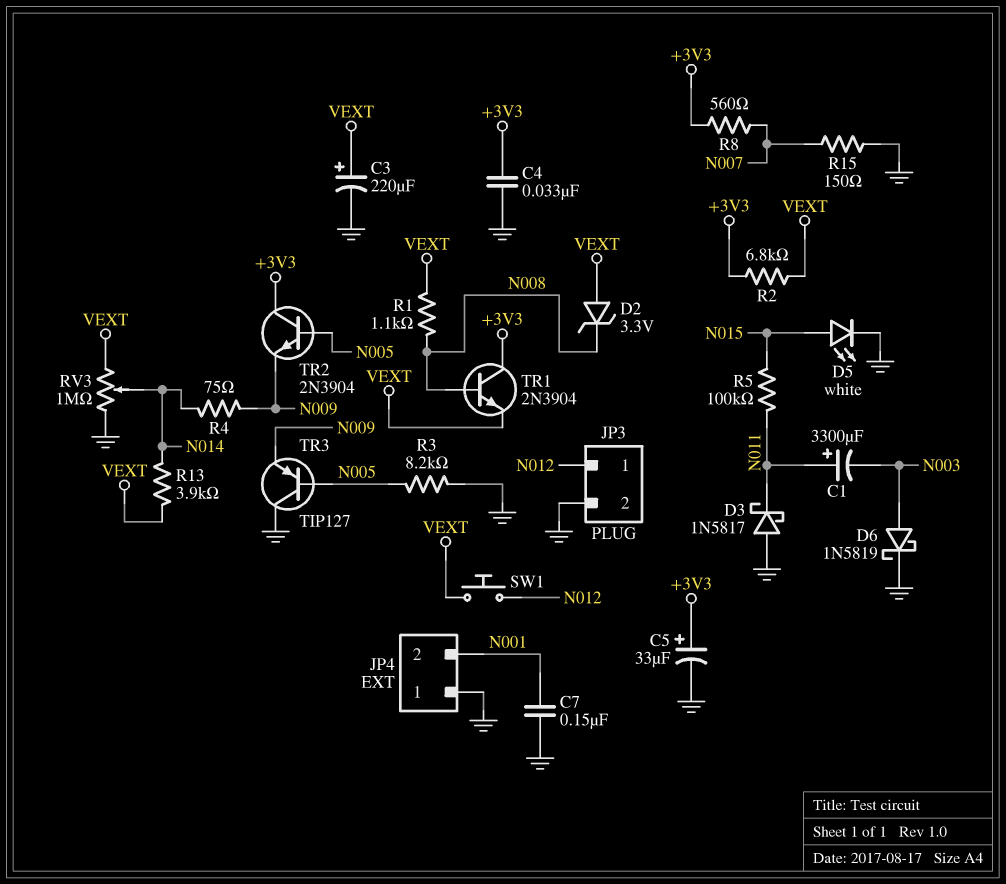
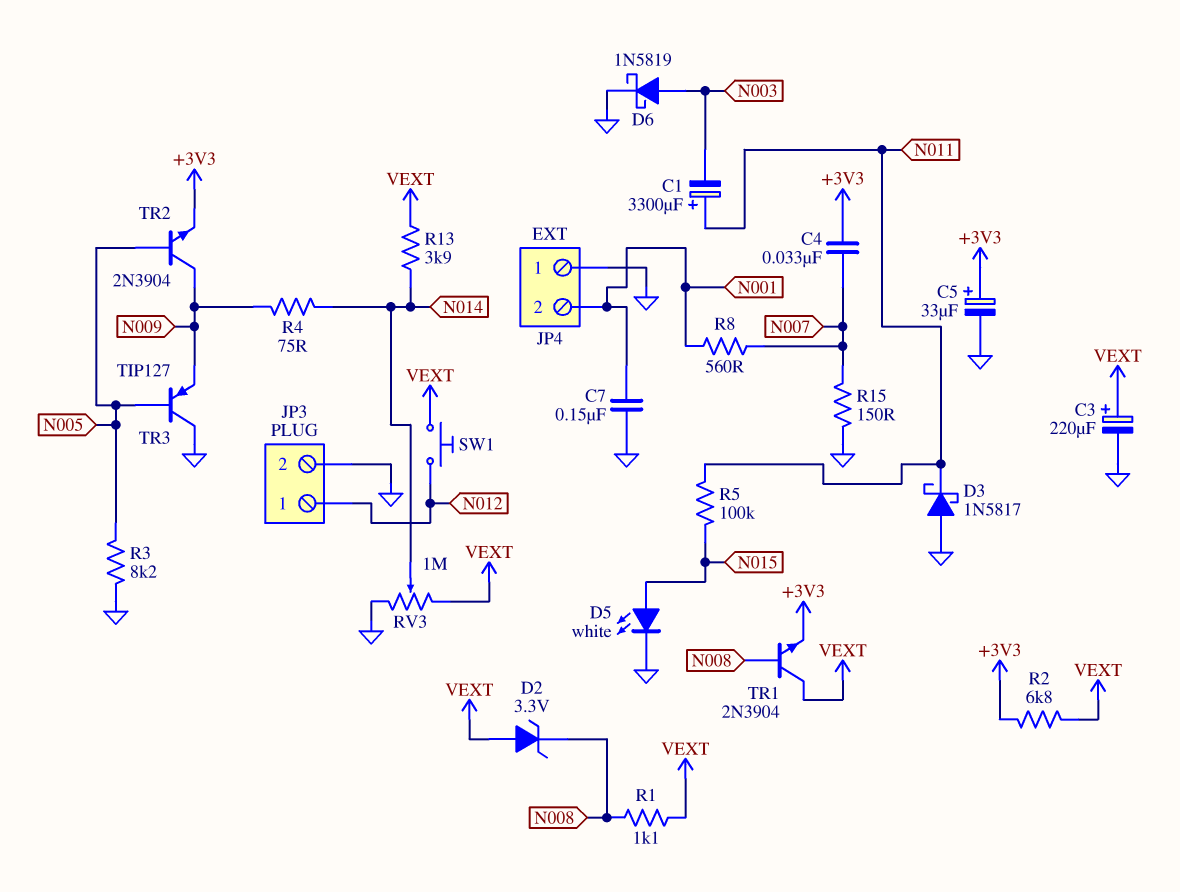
C4: 33nF (+3V3, GND) -> 33nF (+3V3, N007)
R8: 560 (+3V3, N007) -> 560 (N001, N007)
TR1: NPN 2N3904 (B N008, C +3V3, E VEXT) -> NPN 2N3904 (B N008, C VEXT, E +3V3)
TR2: NPN 2N3904 (B N005, C +3V3, E N009) -> NPN 2N3904 (B N005, C N009, E +3V3)

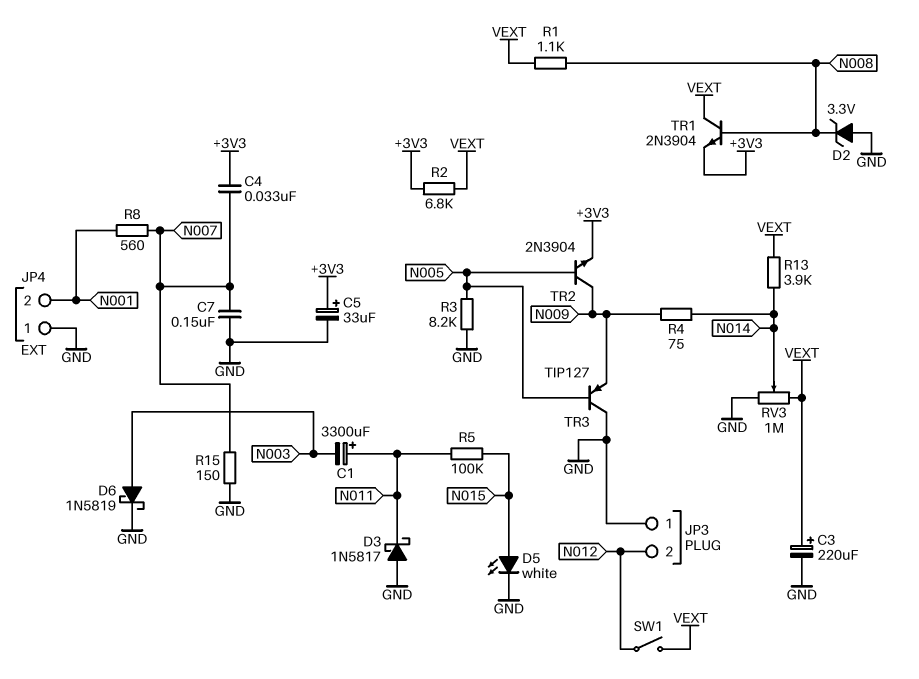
C7: 150nF (GND, N001) -> 150nF (GND, N007)
D2: zener 3.3V (A VEXT, K N008) -> zener 3.3V (A GND, K N008)
JP3 pin 1: N012 -> GND
JP3 pin 2: GND -> N012
SW1: button (N012, VEXT) -> switch (N012, VEXT)

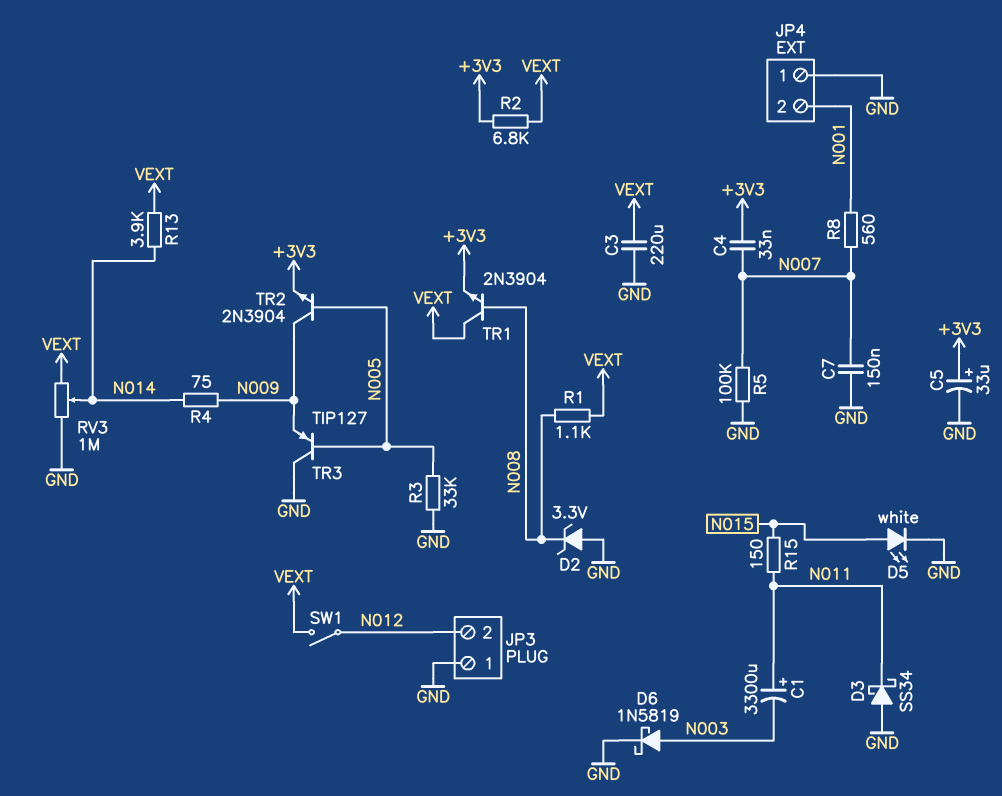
C3: 220uF (plus VEXT, minus GND) -> 220uF (GND, VEXT)
D3: schottky 1N5817 (A GND, K N011) -> schottky SS34 (A GND, K N011)
R3: 8.2k (GND, N005) -> 33k (GND, N005)
R5: 100k (N011, N015) -> 100k (GND, N007)
R15: 150 (GND, N007) -> 150 (N011, N015)

